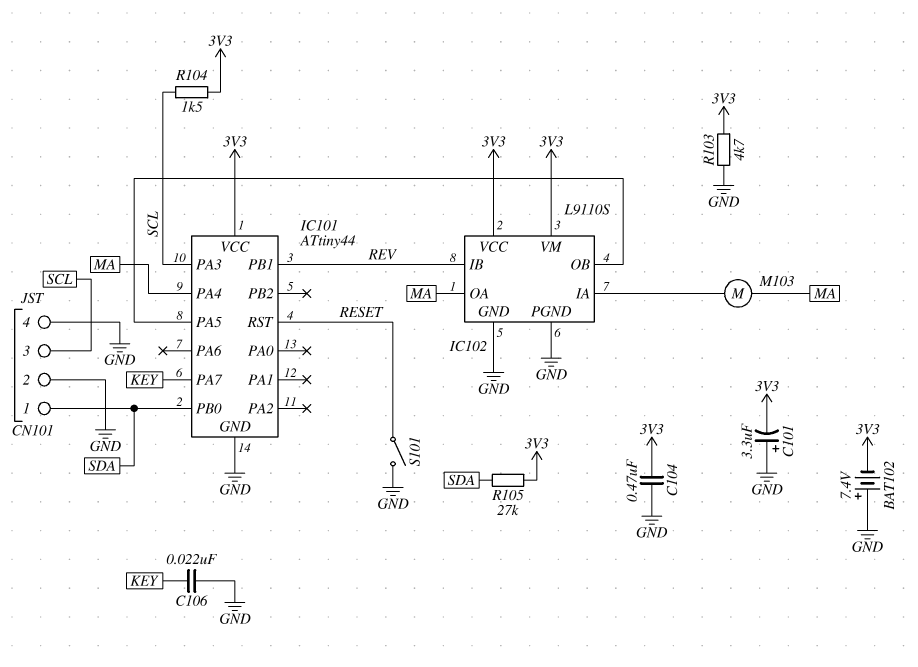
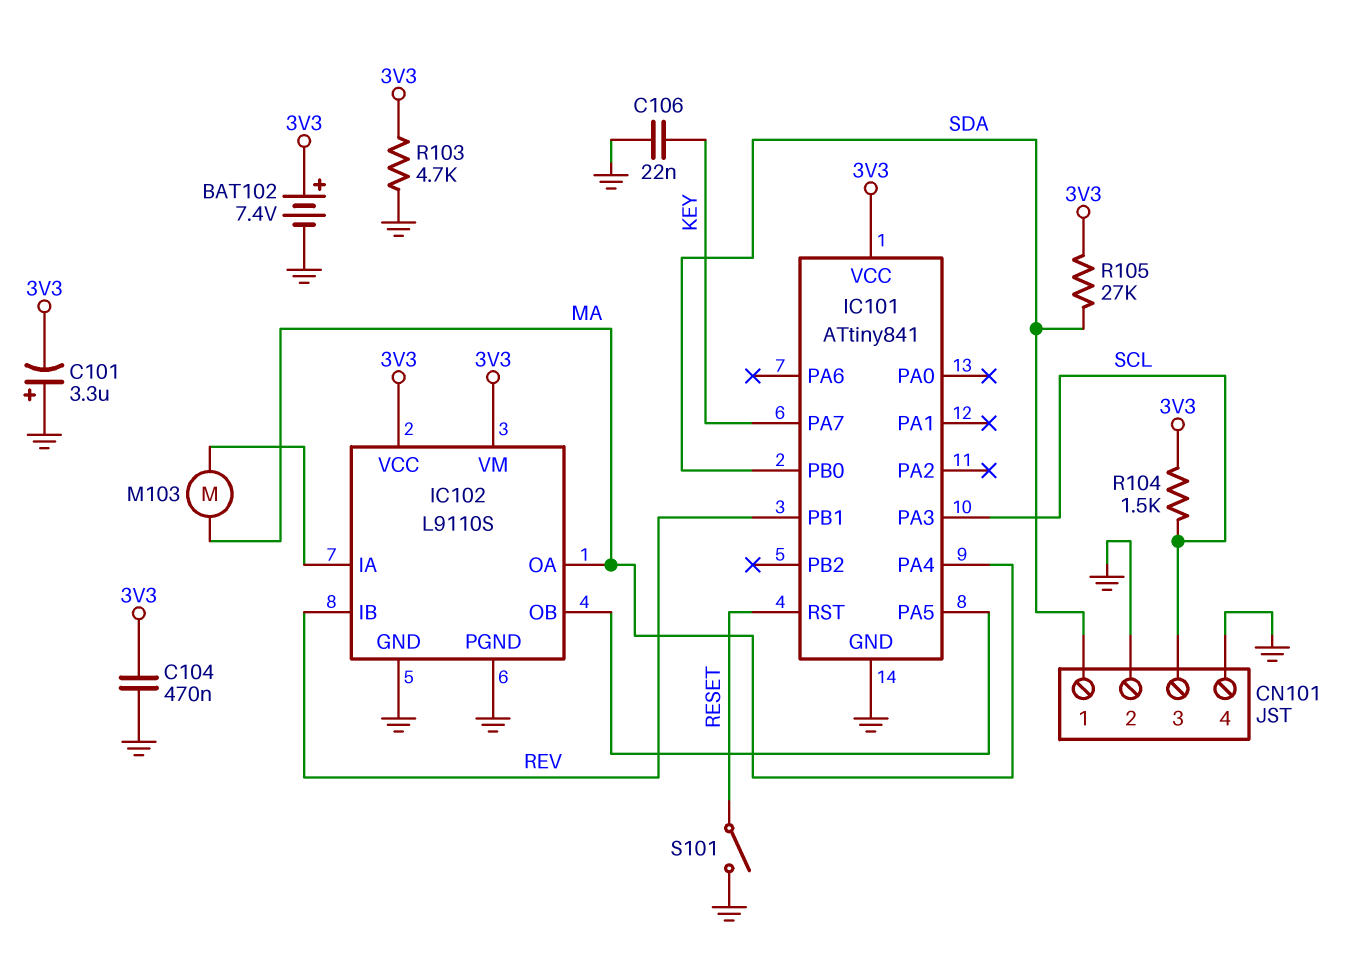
BAT102: 7.4V (plus GND, minus 3V3) -> 7.4V (plus 3V3, minus GND)
IC101: ATtiny44 -> ATtiny841

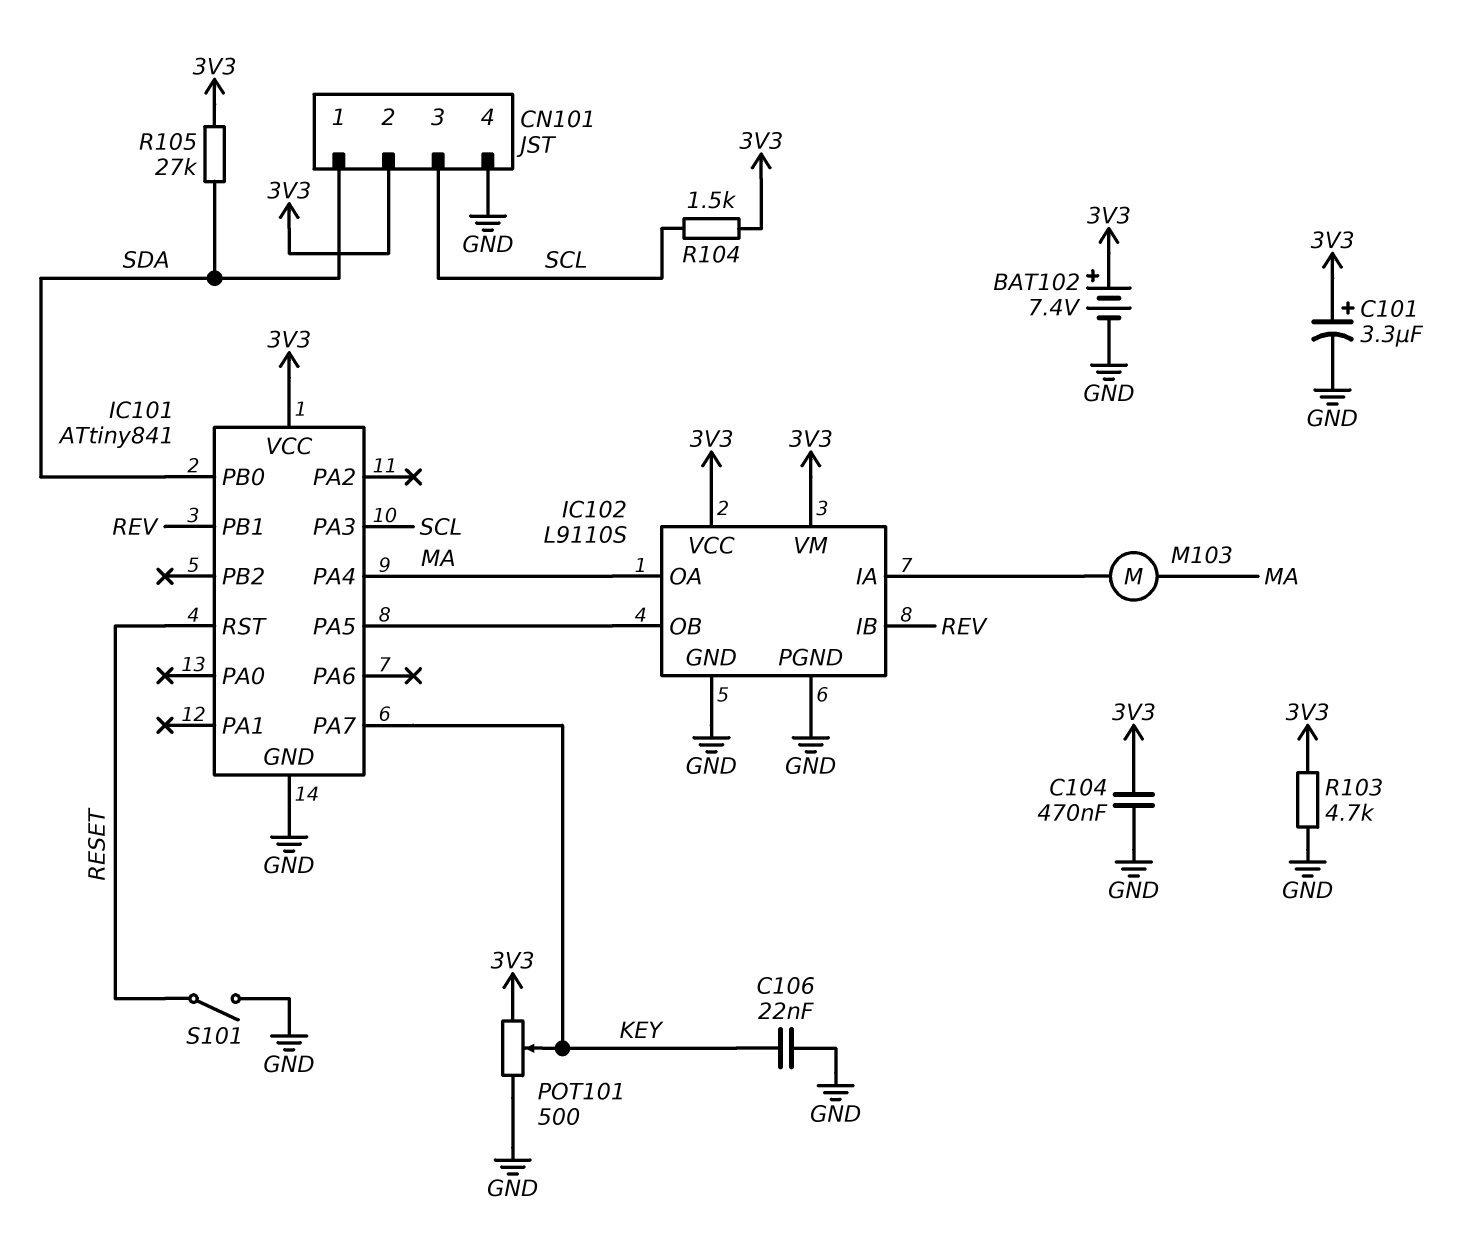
C101: 3.3uF (plus GND, minus 3V3) -> 3.3uF (plus 3V3, minus GND)
CN101 pin 2: GND -> 3V3
POT101: none -> 500 (3V3, GND, wiper KEY)

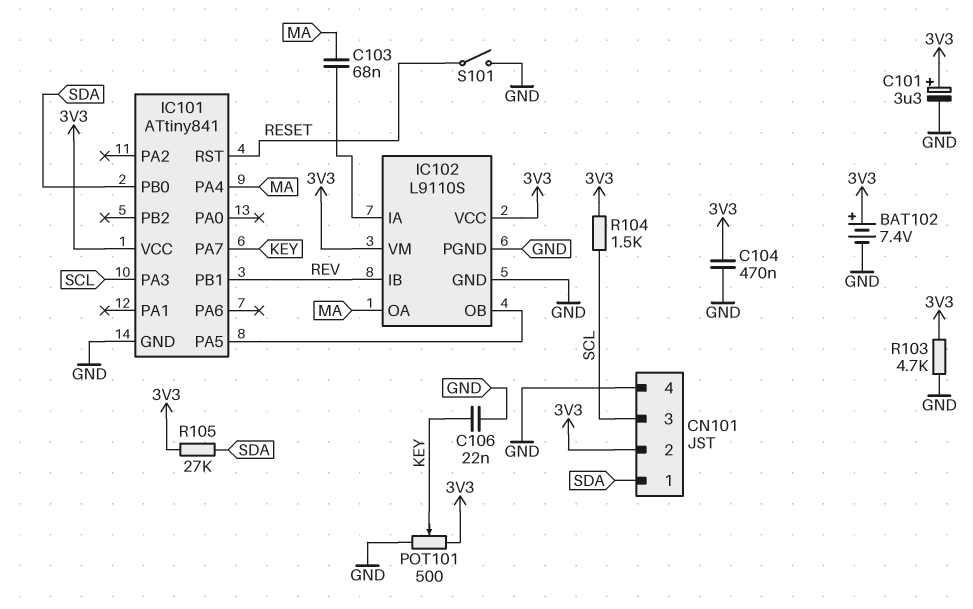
C103: none -> 68nF (IC102/IA, MA)
M103: motor (IC102/IA, MA) -> none

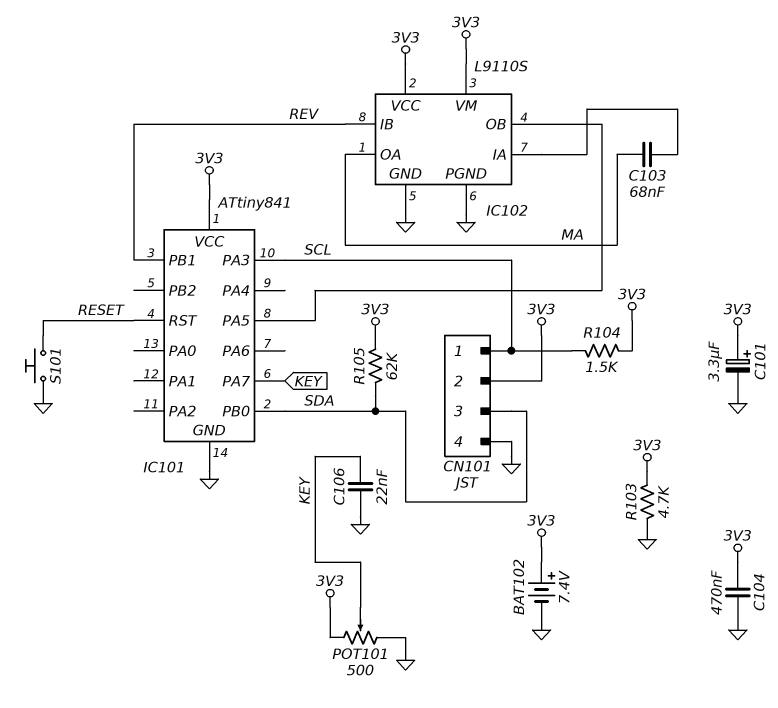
CN101 pin 1: SDA -> SCL
CN101 pin 3: SCL -> SDA
IC101 pin PA4: MA -> none
R105: 27k (3V3, SDA) -> 62k (3V3, SDA)
S101: switch (GND, RESET) -> button (GND, RESET)

